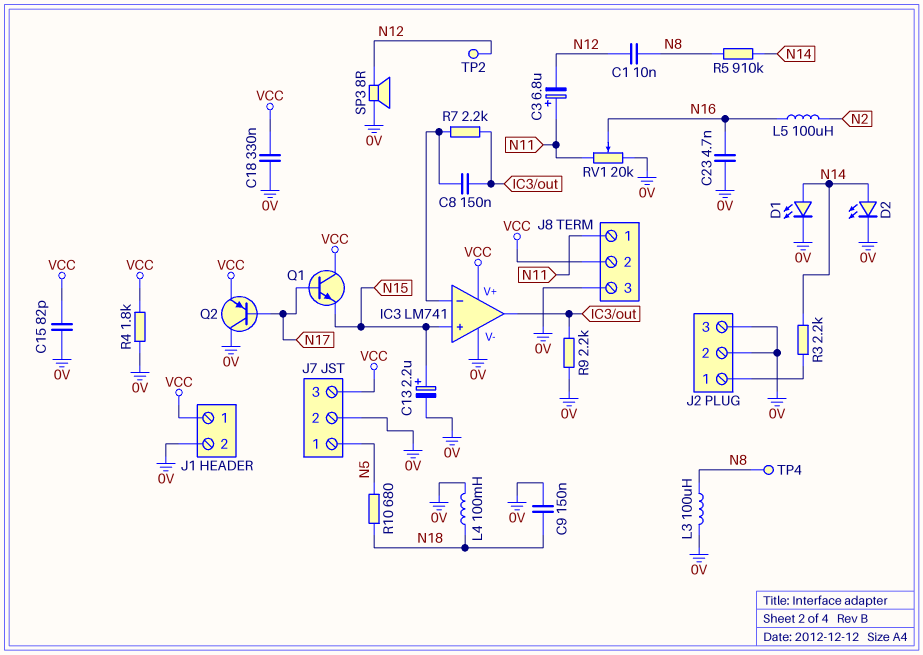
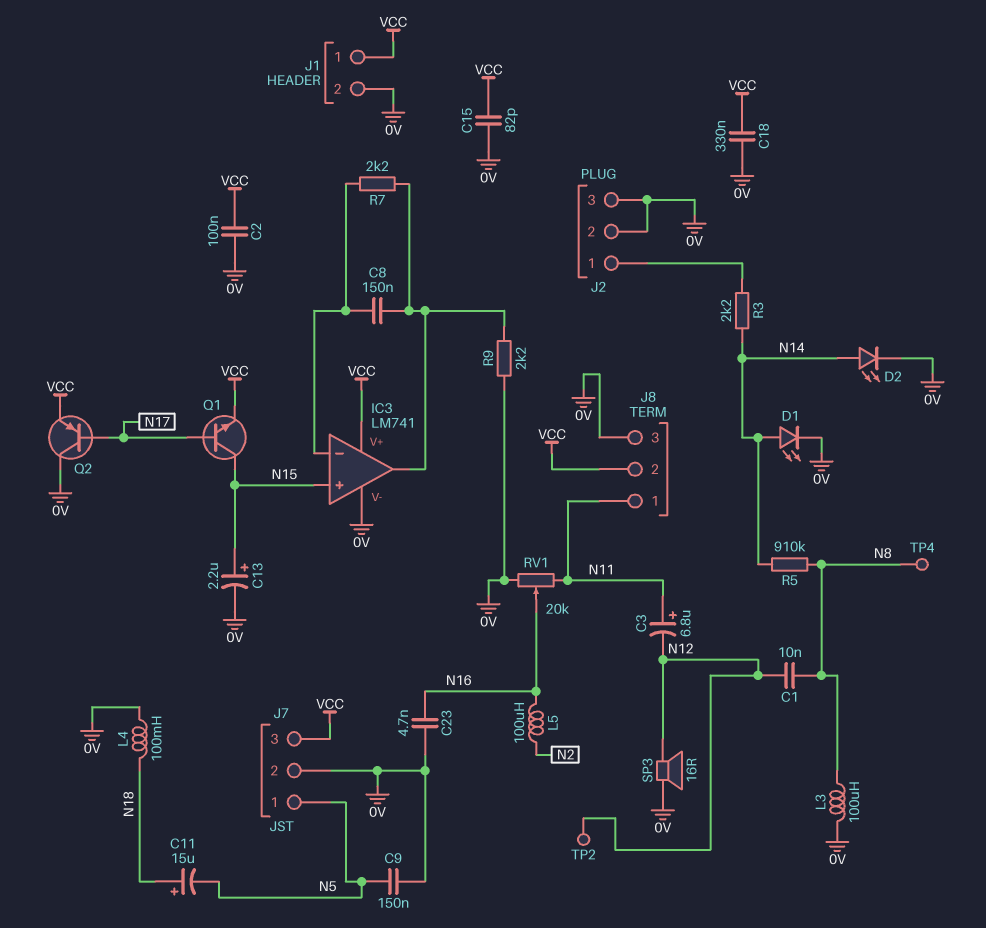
C2: none -> 100nF (0V, VCC)
C9: 150nF (0V, N18) -> 150nF (0V, N5)
C11: none -> 15uF (plus N18, minus N5)
Q1: NPN (B N17, C VCC, E N15) -> NPN (B N17, C N15, E VCC)
R4: 1.8k (0V, VCC) -> none
R10: 680 (N5, N18) -> none
SP3: speaker 8R (0V, N12) -> speaker 16R (0V, N12)

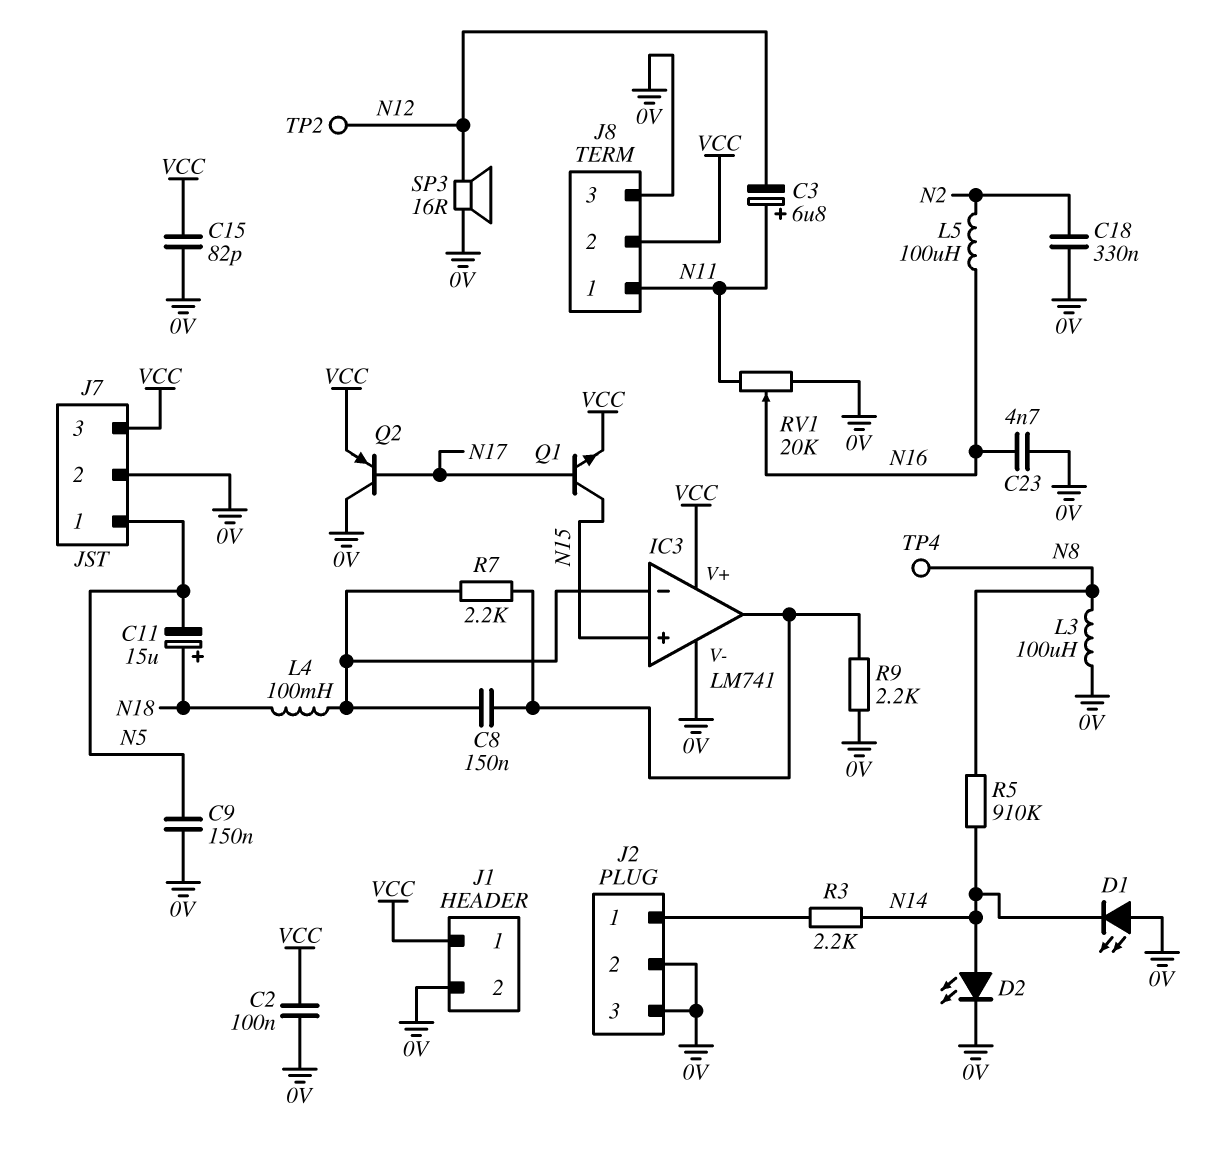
C1: 10nF (N8, N12) -> none
C13: 2.2uF (plus N15, minus 0V) -> none
C18: 330nF (0V, VCC) -> 330nF (0V, N2)
D1: LED (A N14, K 0V) -> LED (A 0V, K N14)
L4: 100mH (0V, N18) -> 100mH (IC3/in-, N18)

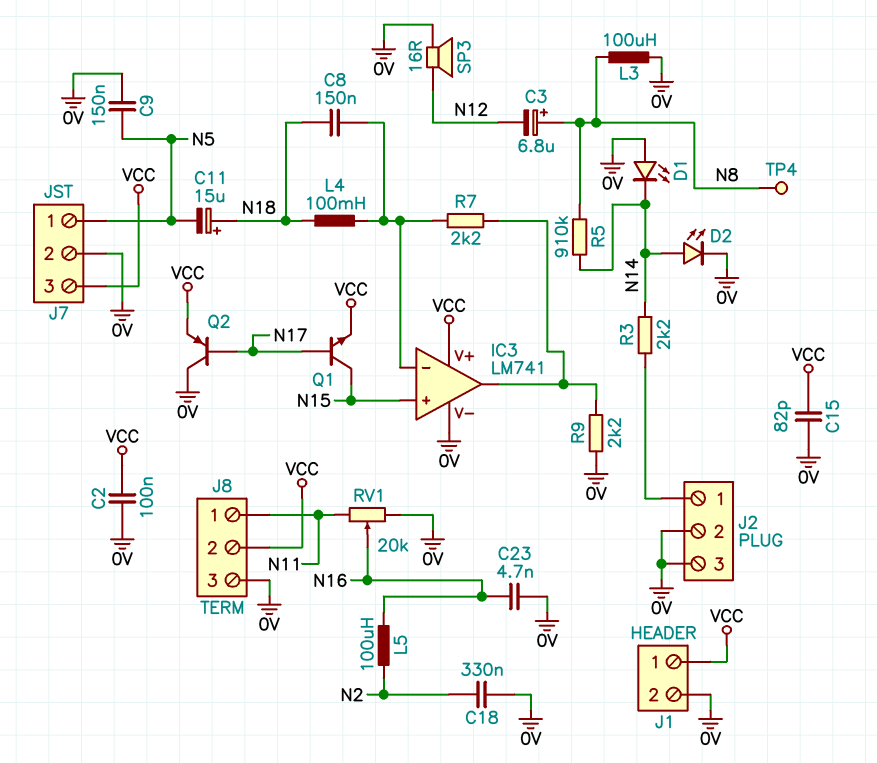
C3: 6.8uF (plus N11, minus N12) -> 6.8uF (plus N8, minus N12)
C8: 150nF (IC3/in-, IC3/out) -> 150nF (IC3/in-, N18)
TP2: test point (N12) -> none

